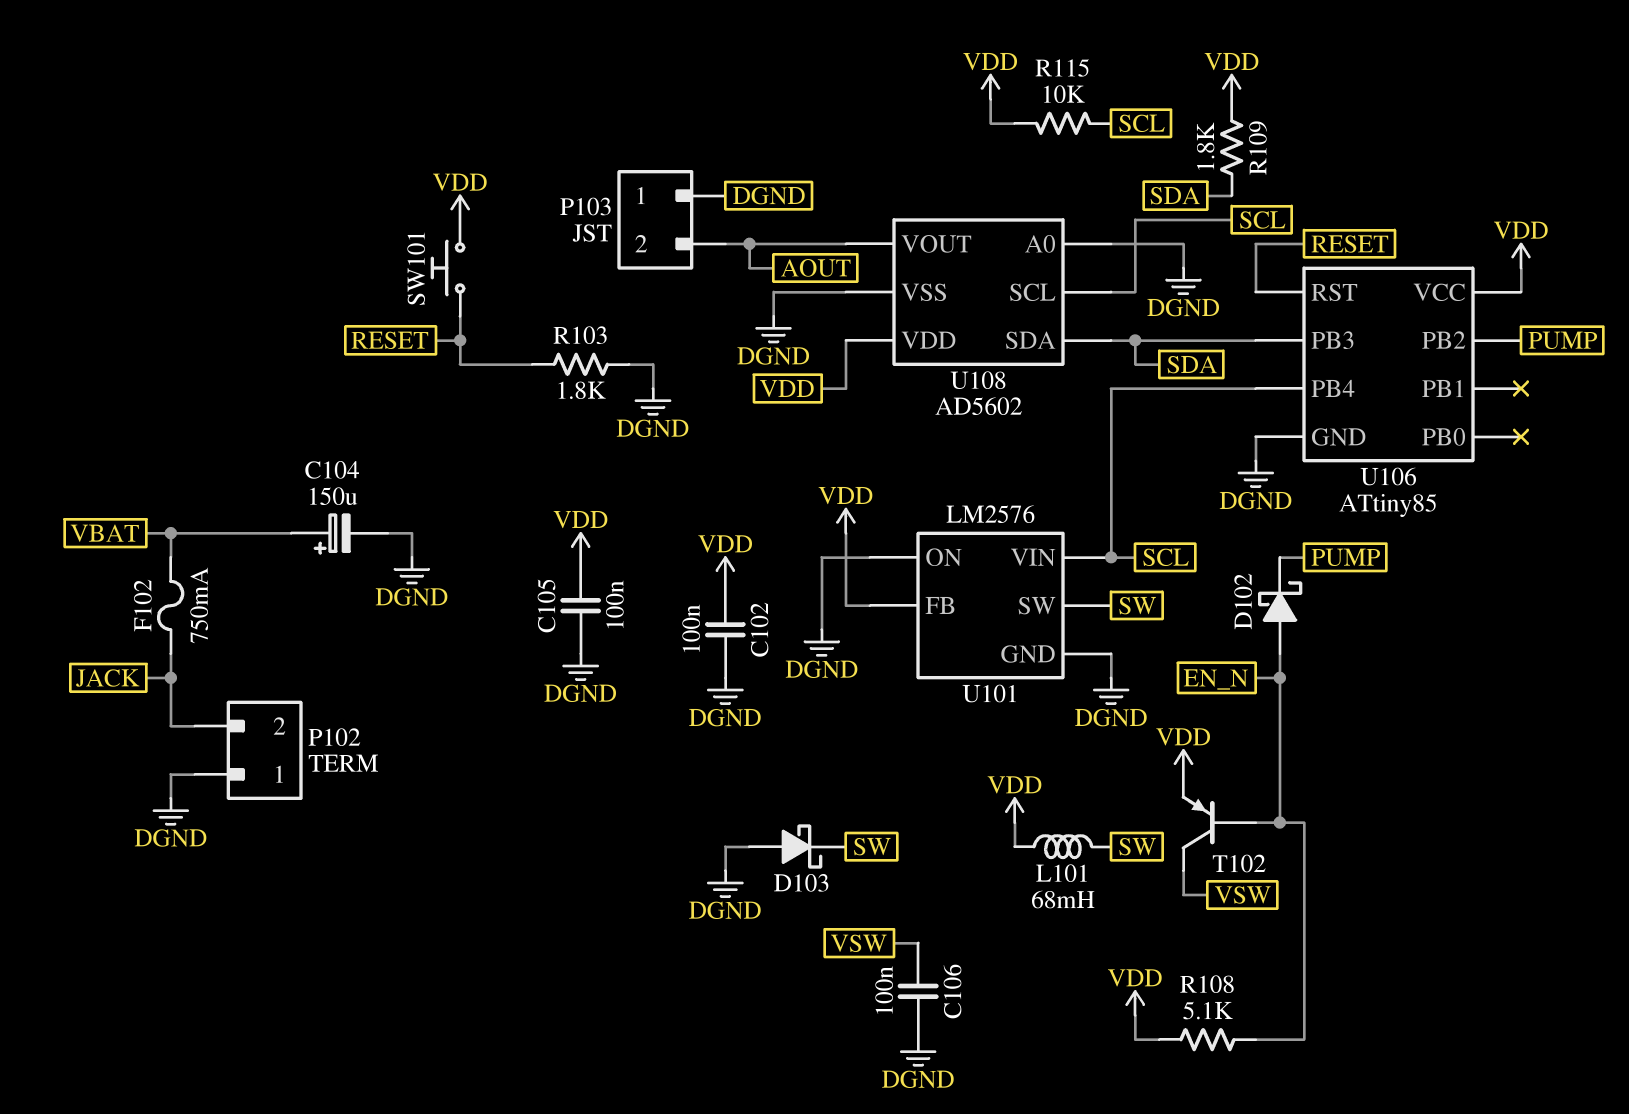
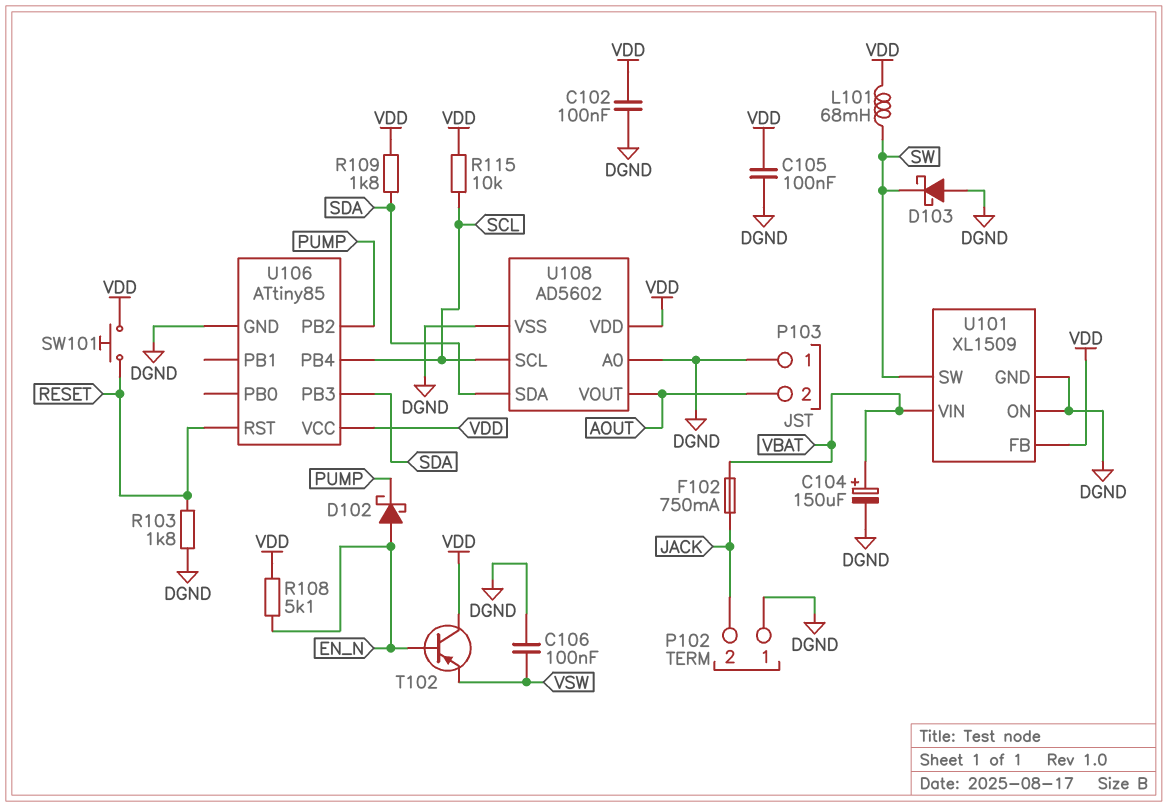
T102: PNP (B EN_N, C VSW, E VDD) -> PNP (B EN_N, C VDD, E VSW)
U101: LM2576 -> XL1509
U101 pin VIN: SCL -> VBAT

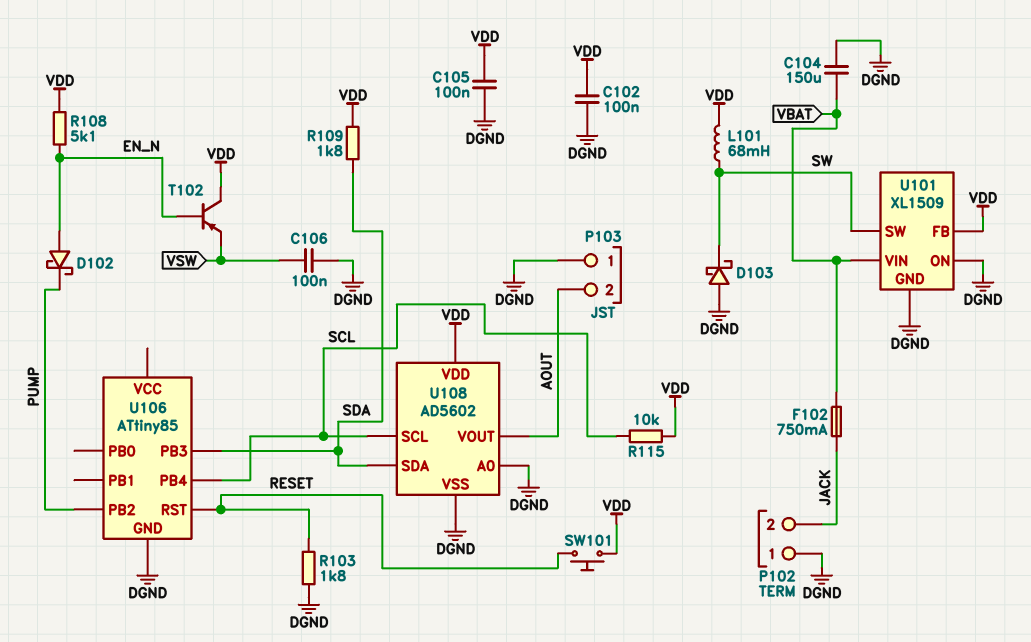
C104: 150uF (plus VBAT, minus DGND) -> 150uF (DGND, VBAT)
U106 pin VCC: VDD -> none

